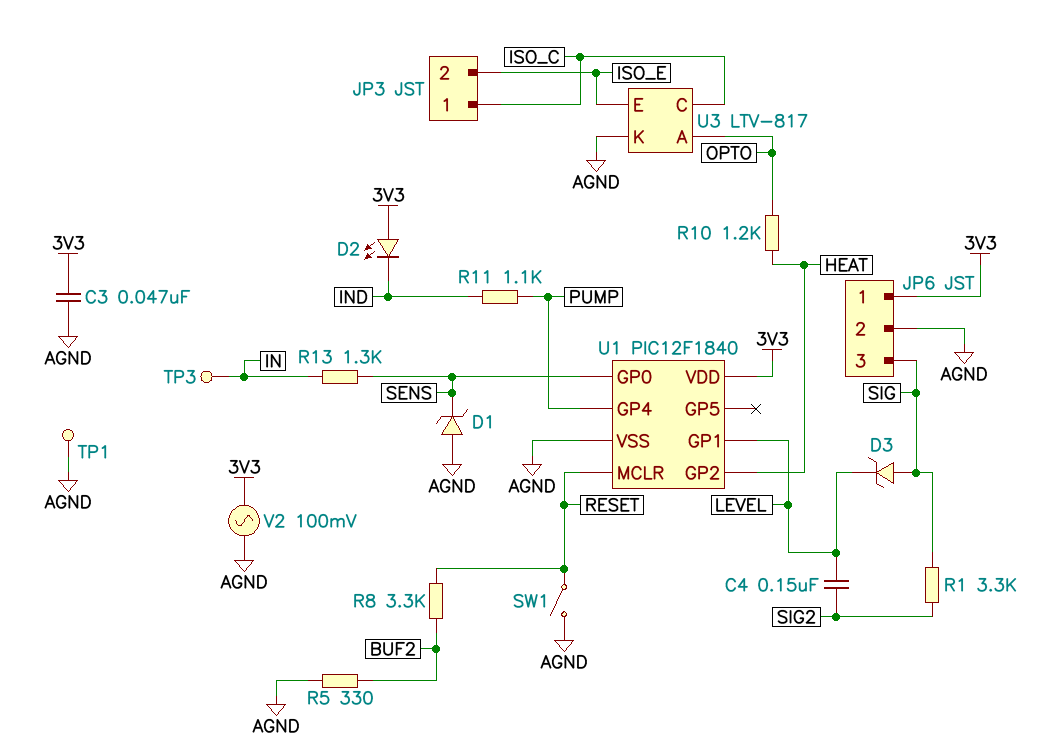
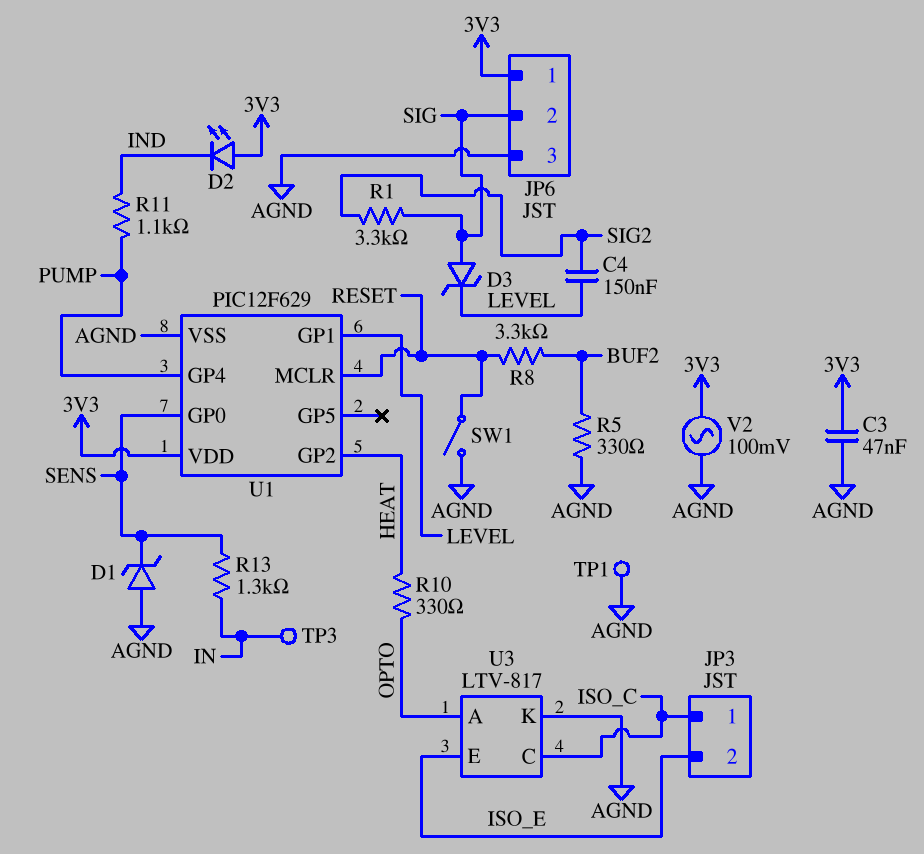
JP6 pin 2: AGND -> SIG
JP6 pin 3: SIG -> AGND
R10: 1.2k (HEAT, OPTO) -> 330 (HEAT, OPTO)
U1: PIC12F1840 -> PIC12F629

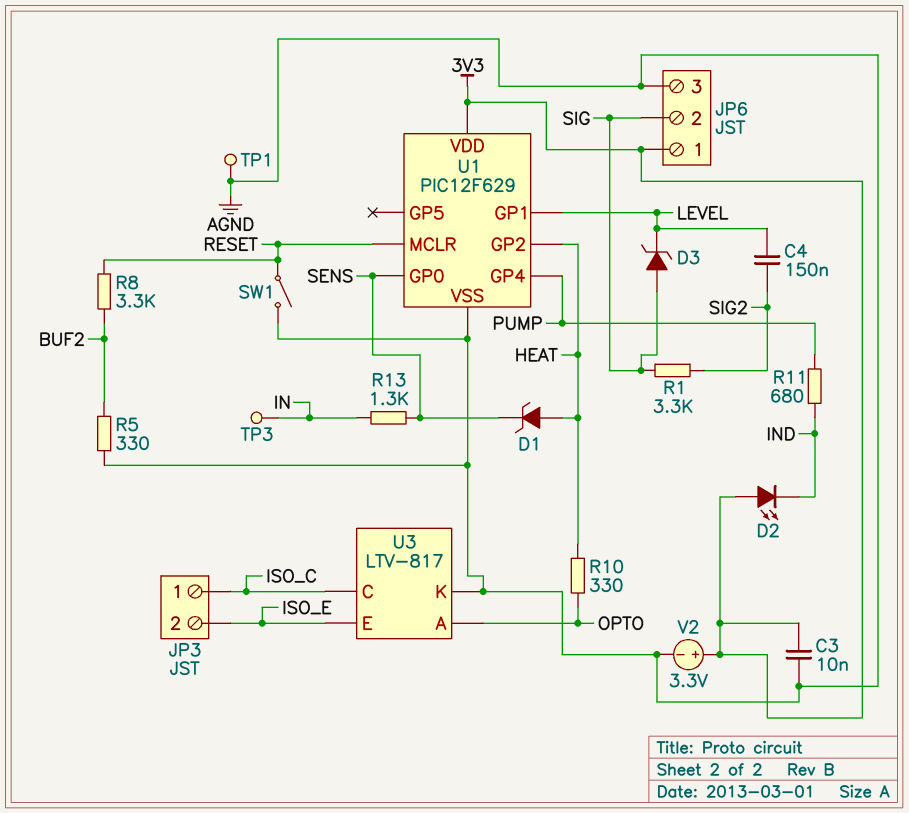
C3: 47nF (3V3, AGND) -> 10nF (3V3, AGND)
D1: zener (A AGND, K SENS) -> zener (A HEAT, K SENS)
R11: 1.1k (IND, PUMP) -> 680 (IND, PUMP)
V2: AC 100mV (3V3, AGND) -> 3.3V (plus 3V3, minus AGND)

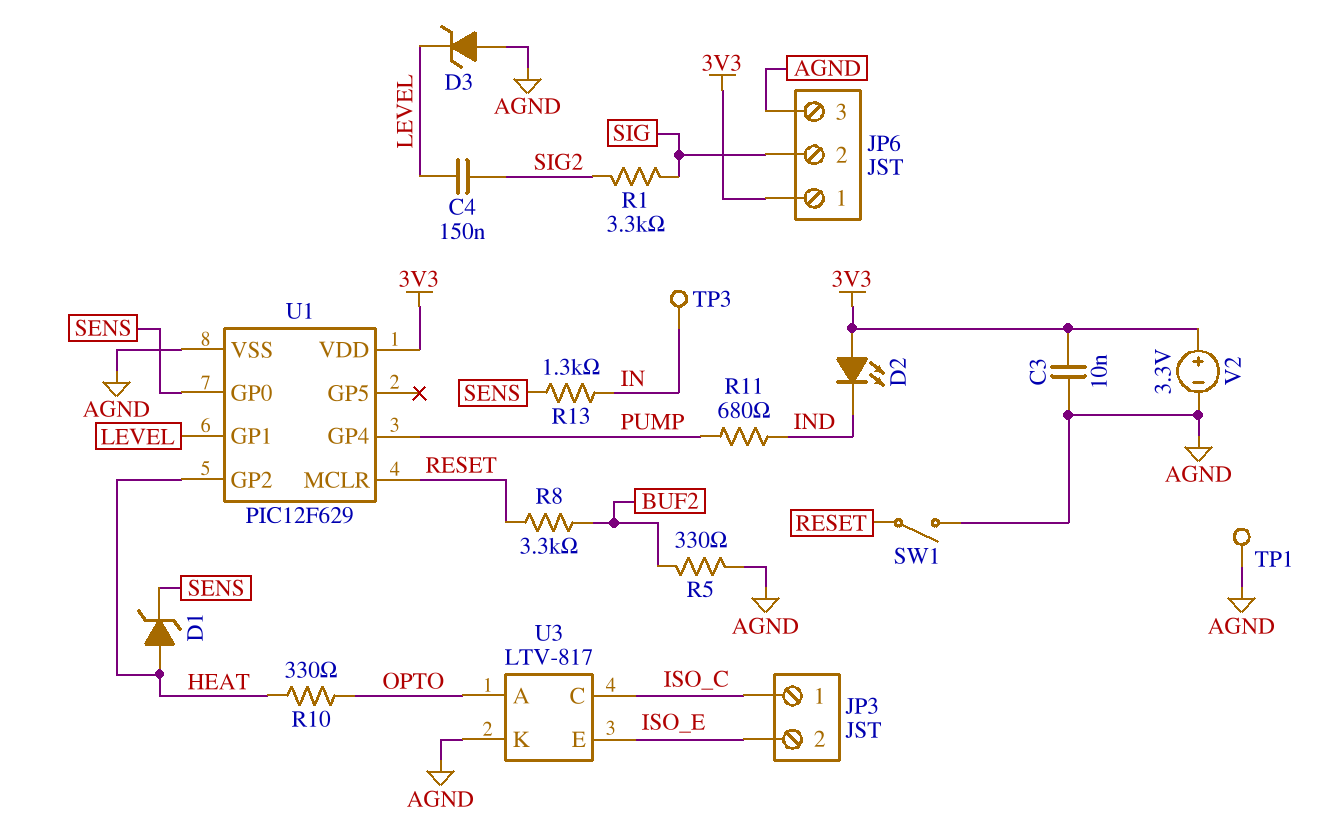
D3: zener (A SIG, K LEVEL) -> zener (A AGND, K LEVEL)

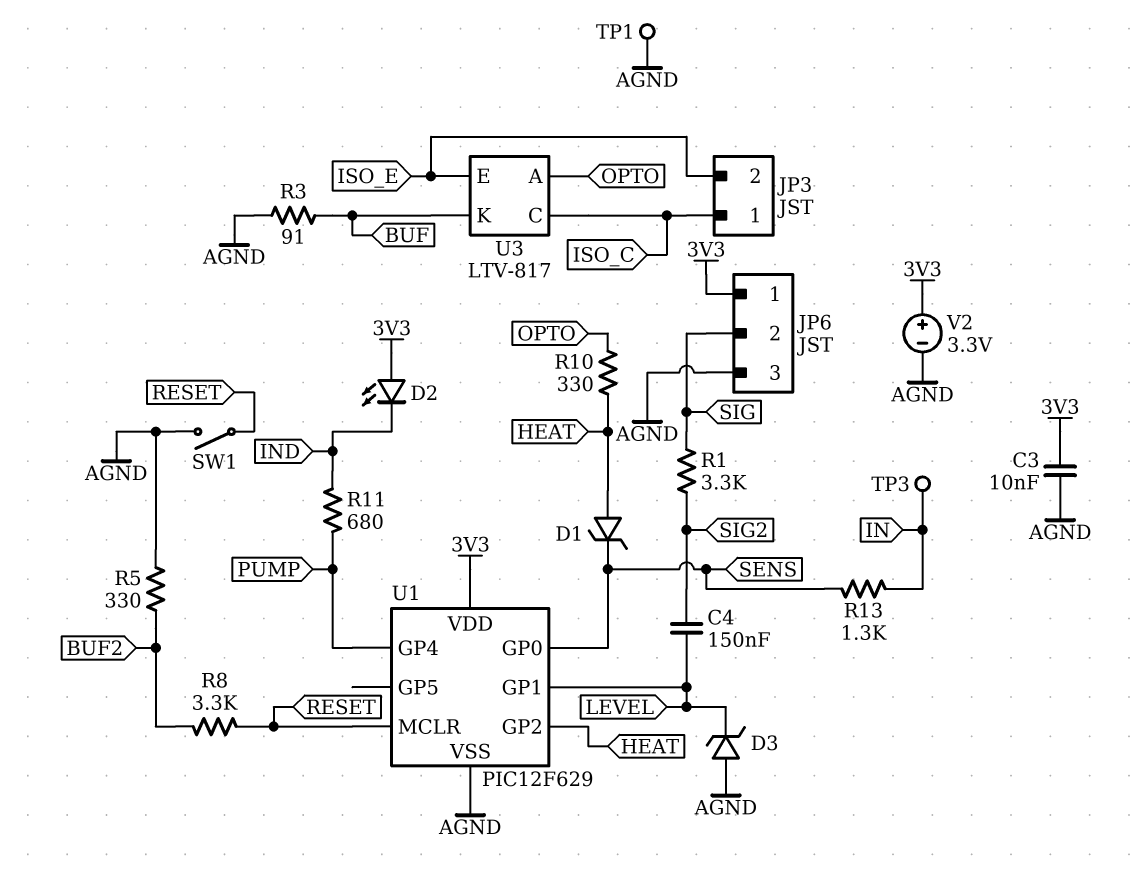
R3: none -> 91 (AGND, BUF)
U3 pin K: AGND -> BUF

